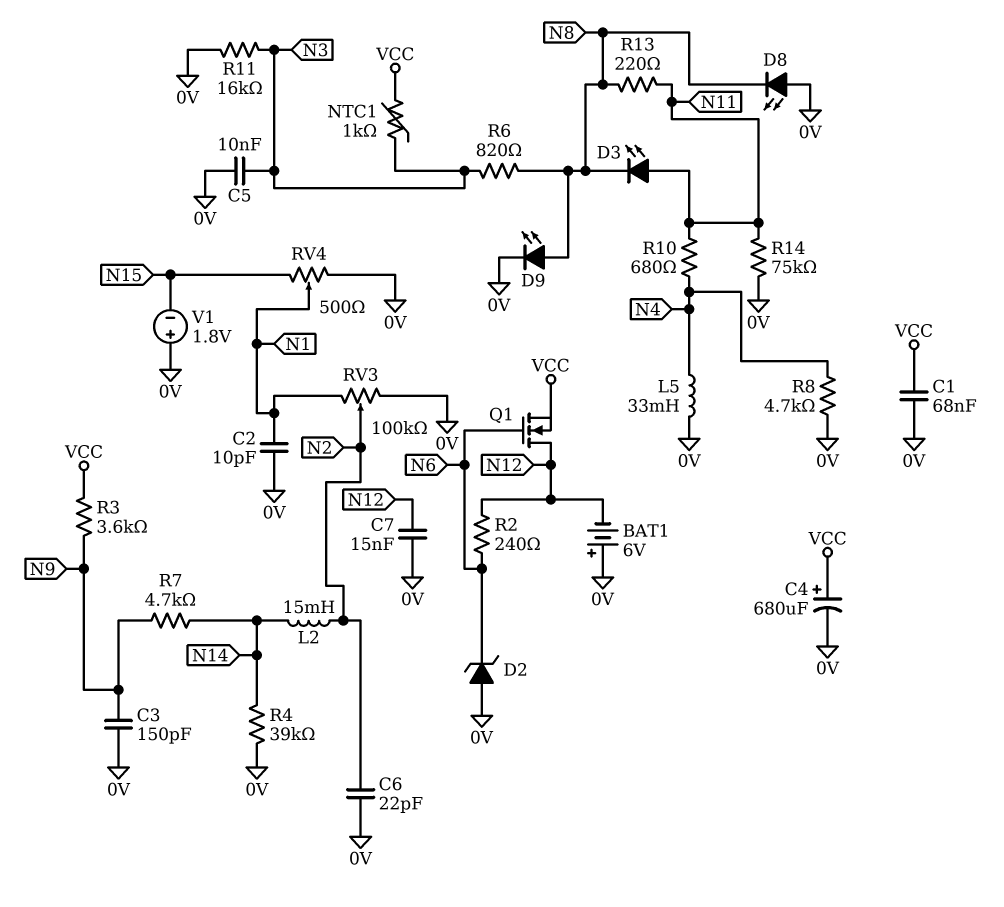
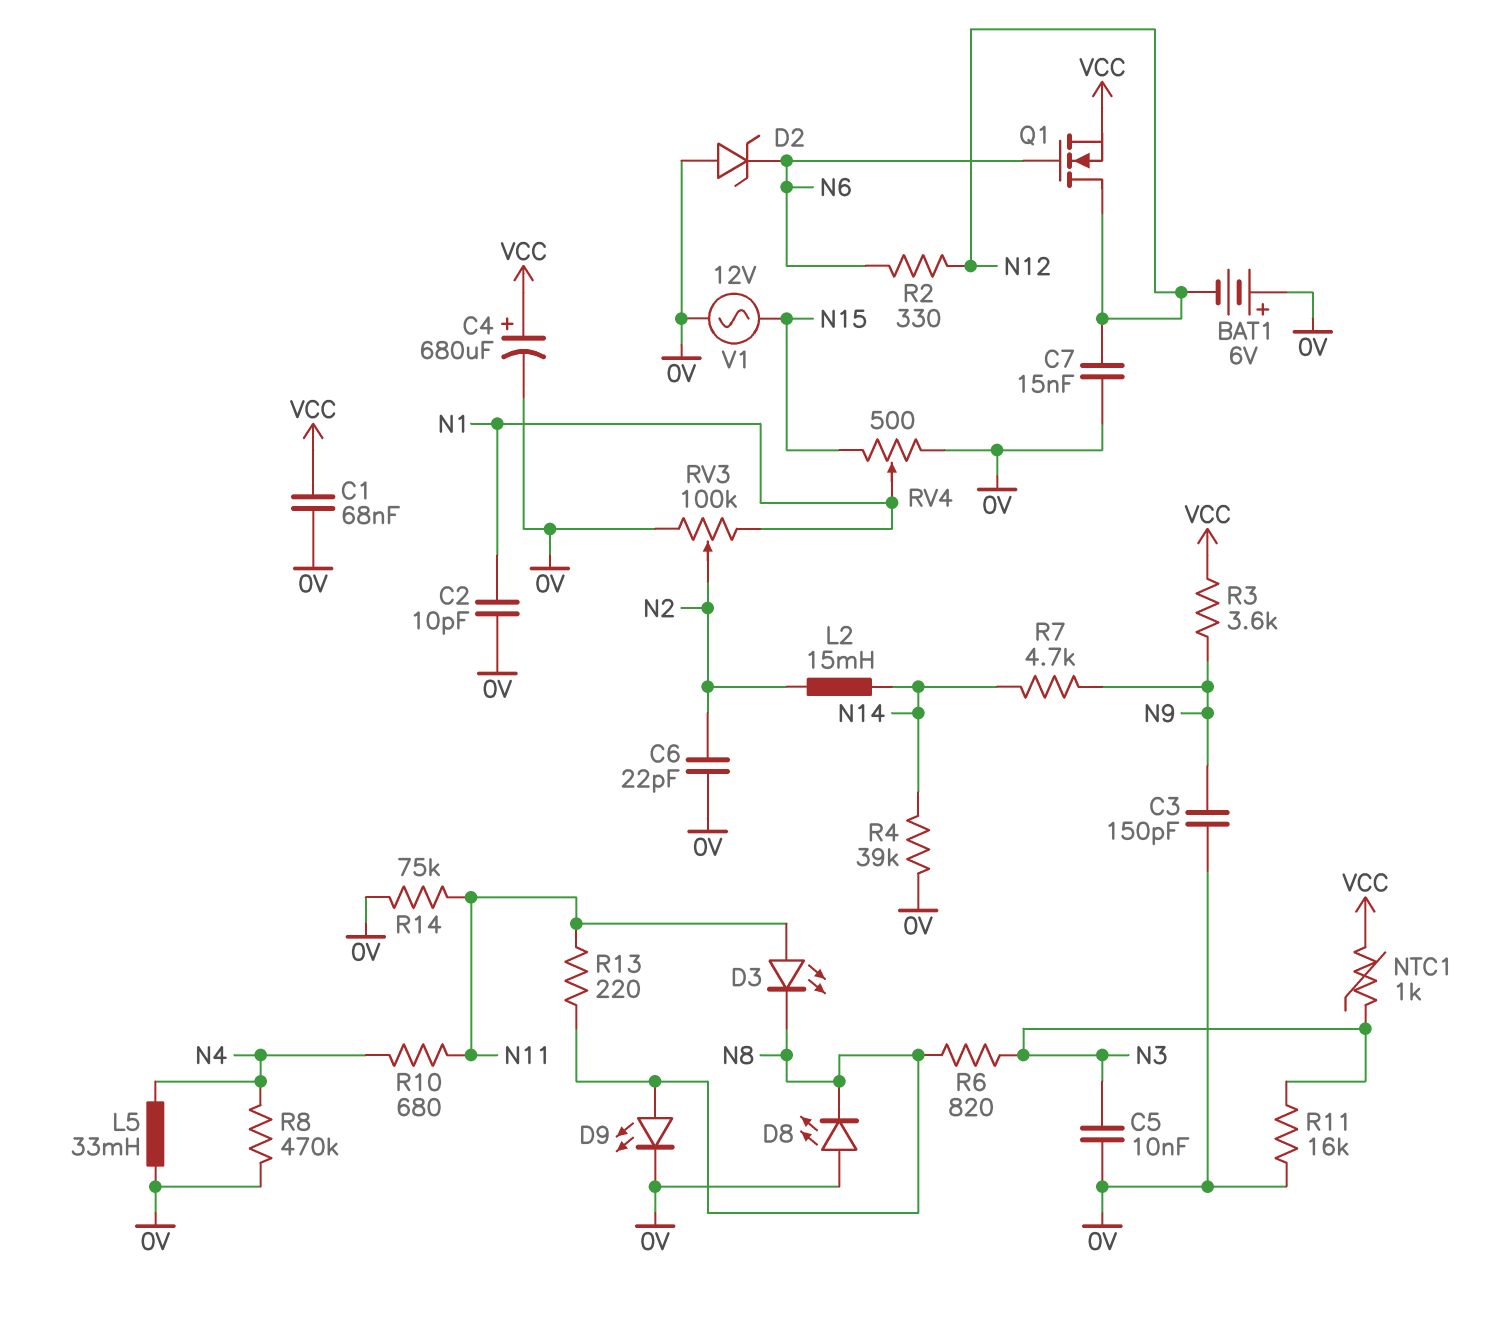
R2: 240 (N6, N12) -> 330 (N6, N12)
R8: 4.7k (0V, N4) -> 470k (0V, N4)
V1: 1.8V (plus 0V, minus N15) -> AC 12V (0V, N15)

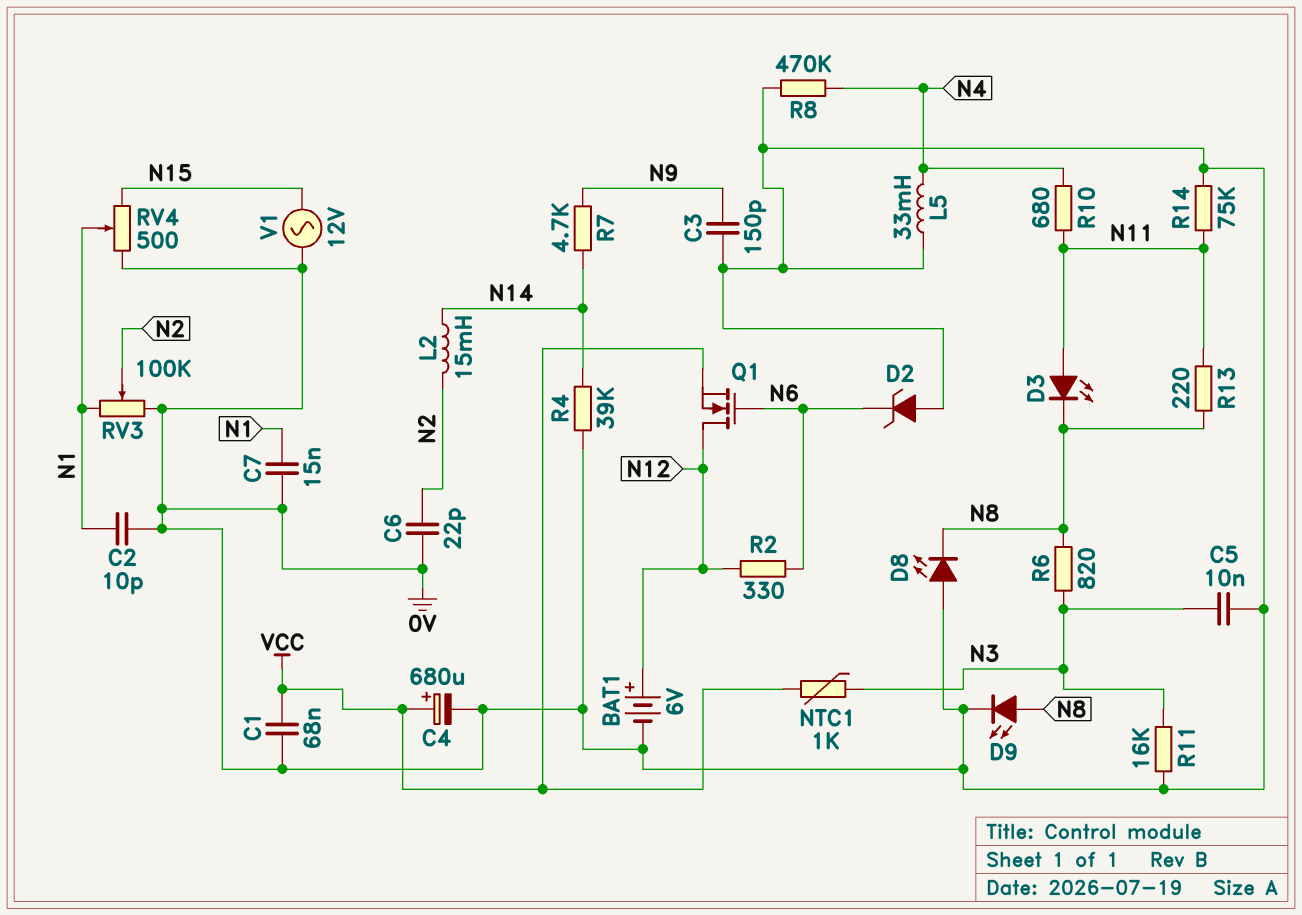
BAT1: 6V (plus 0V, minus N12) -> 6V (plus N12, minus 0V)
C7: 15nF (0V, N12) -> 15nF (0V, N1)
R3: 3.6k (N9, VCC) -> none

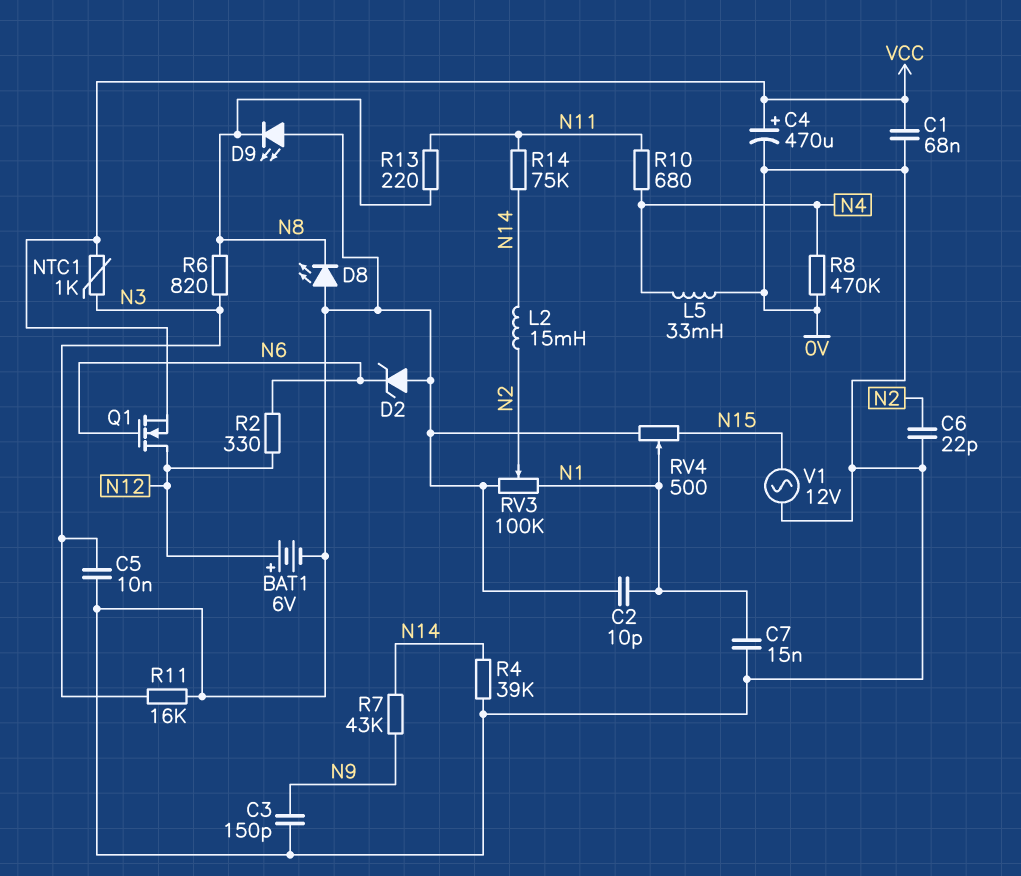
C4: 680uF (plus VCC, minus 0V) -> 470uF (plus VCC, minus 0V)
D3: LED (A N11, K N8) -> none
D9: LED (A N8, K 0V) -> LED (A 0V, K N8)
R7: 4.7k (N9, N14) -> 43k (N9, N14)
R14: 75k (0V, N11) -> 75k (N11, N14)

